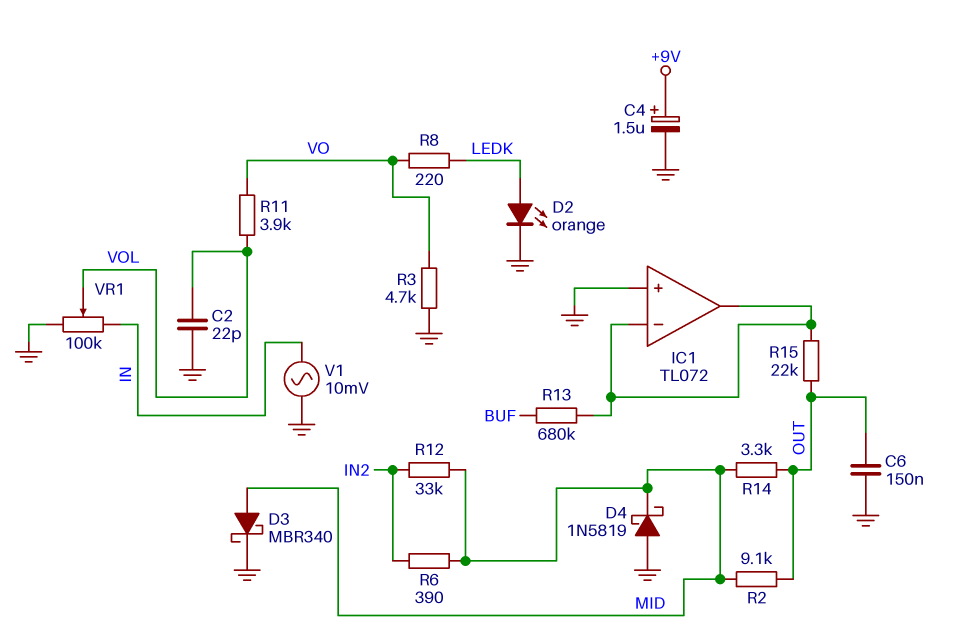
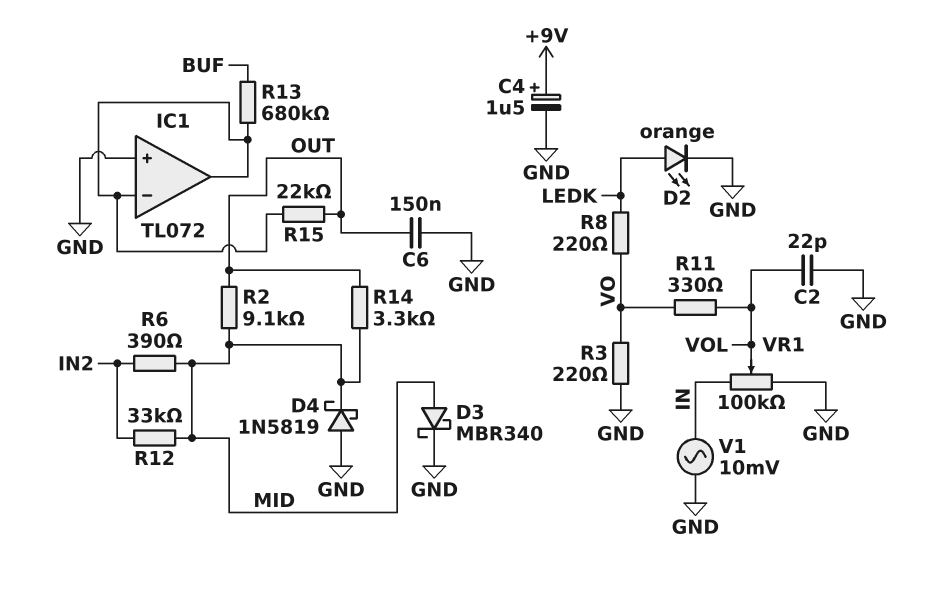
R3: 4.7k (GND, VO) -> 220 (GND, VO)
R11: 3.9k (VO, VOL) -> 330 (VO, VOL)

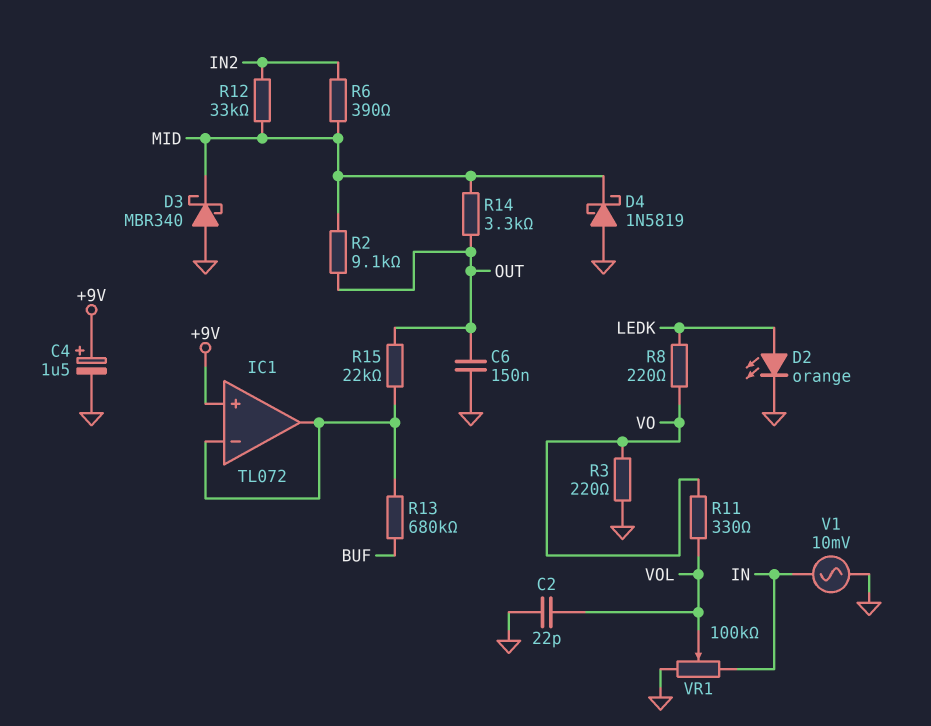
D3: schottky MBR340 (A MID, K GND) -> schottky MBR340 (A GND, K MID)
IC1 pin in+: GND -> +9V

